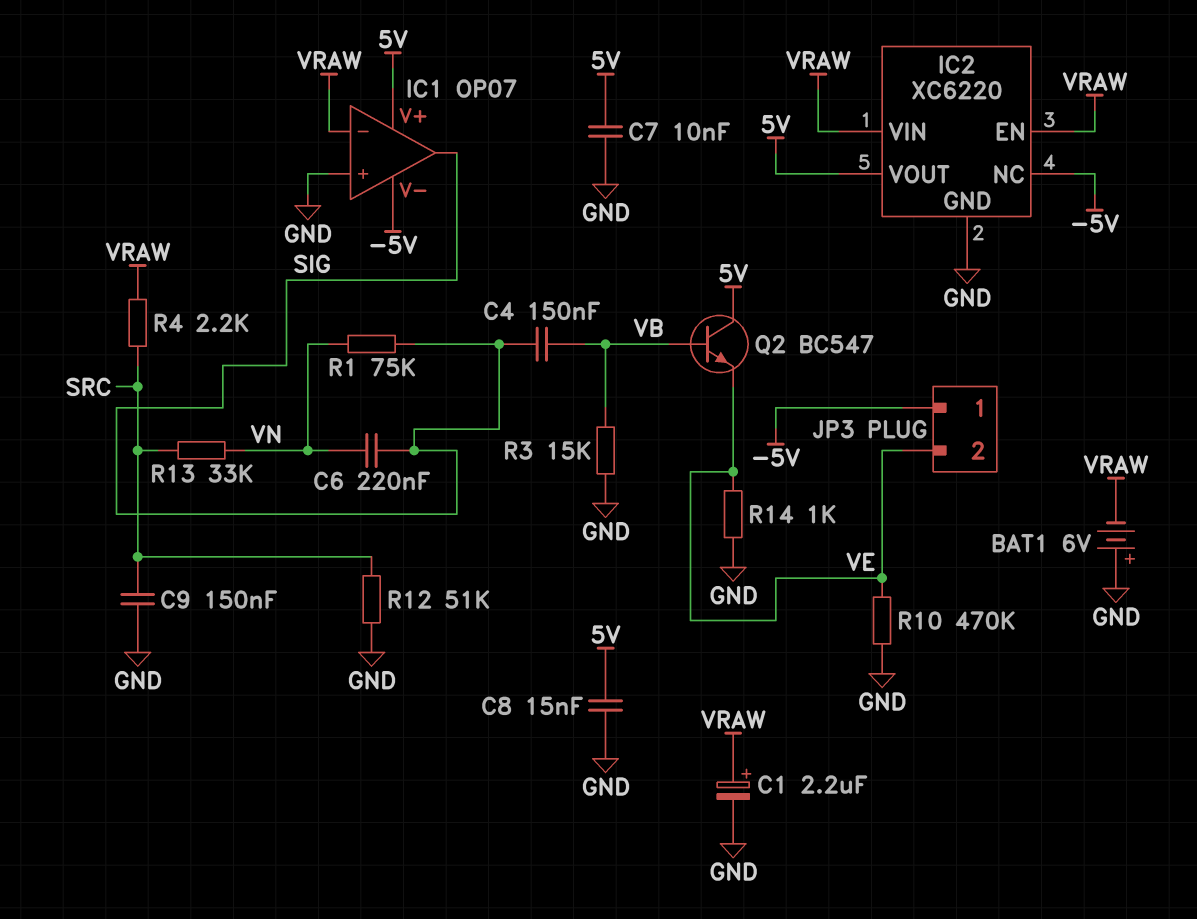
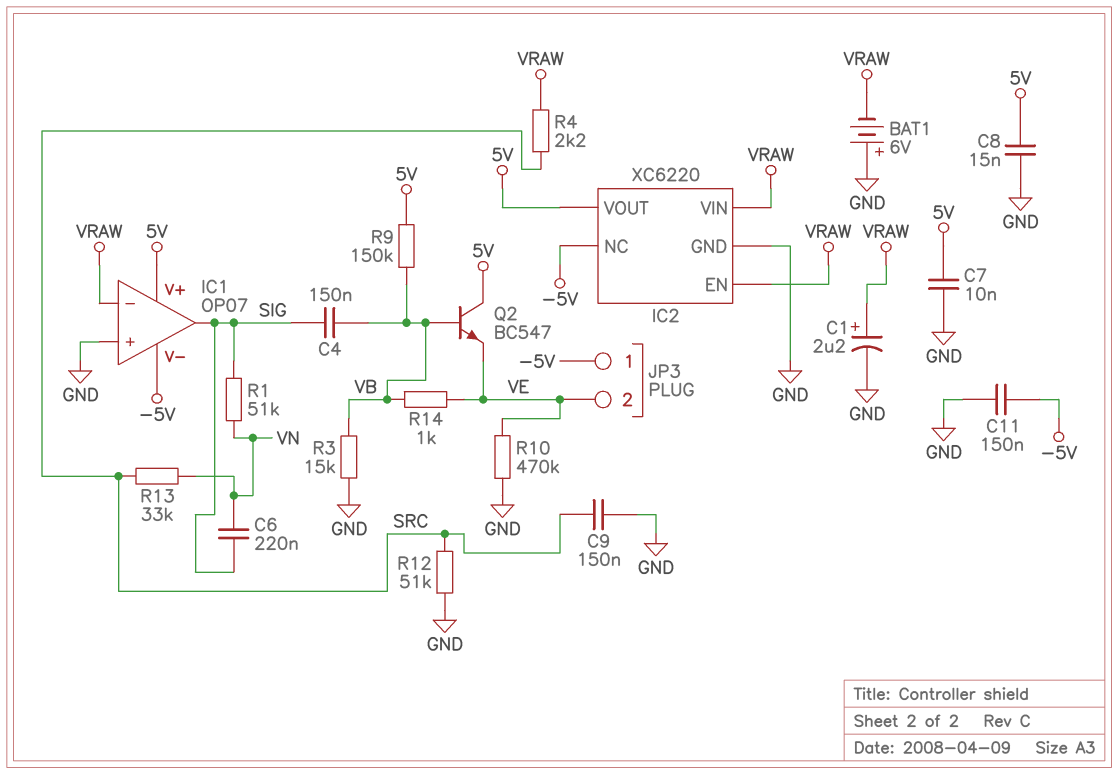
C11: none -> 150nF (-5V, GND)
R1: 75k (SIG, VN) -> 51k (SIG, VN)
R9: none -> 150k (5V, VB)
R14: 1k (GND, VE) -> 1k (VB, VE)

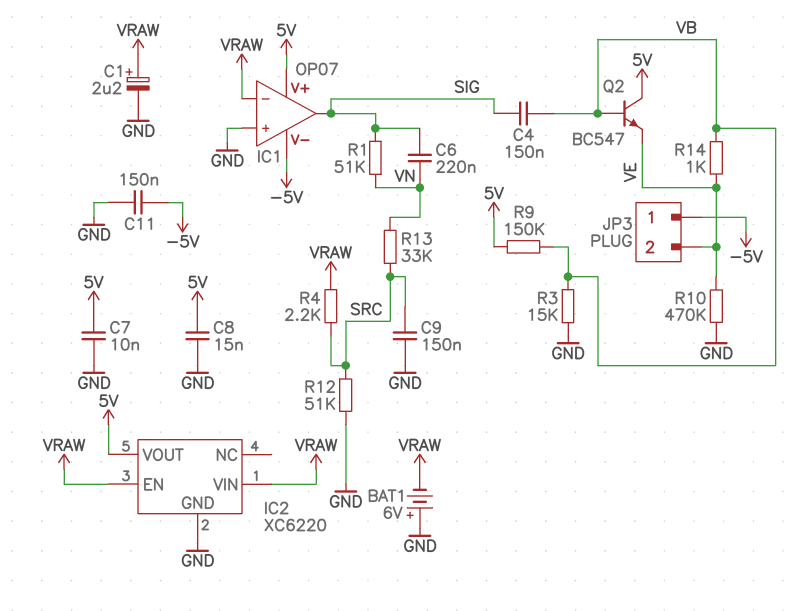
IC2 pin NC: -5V -> none

